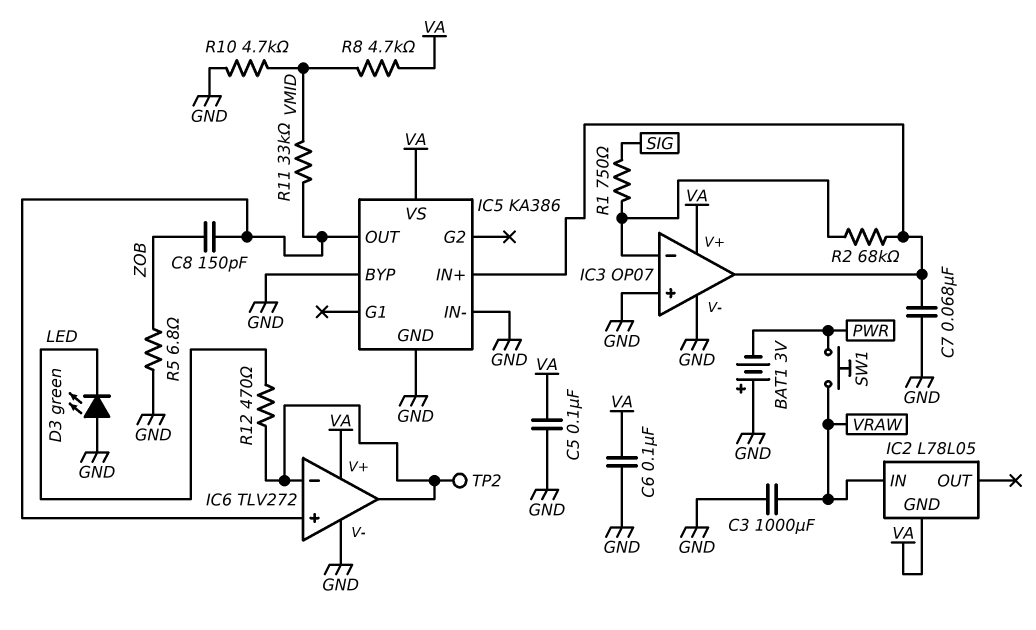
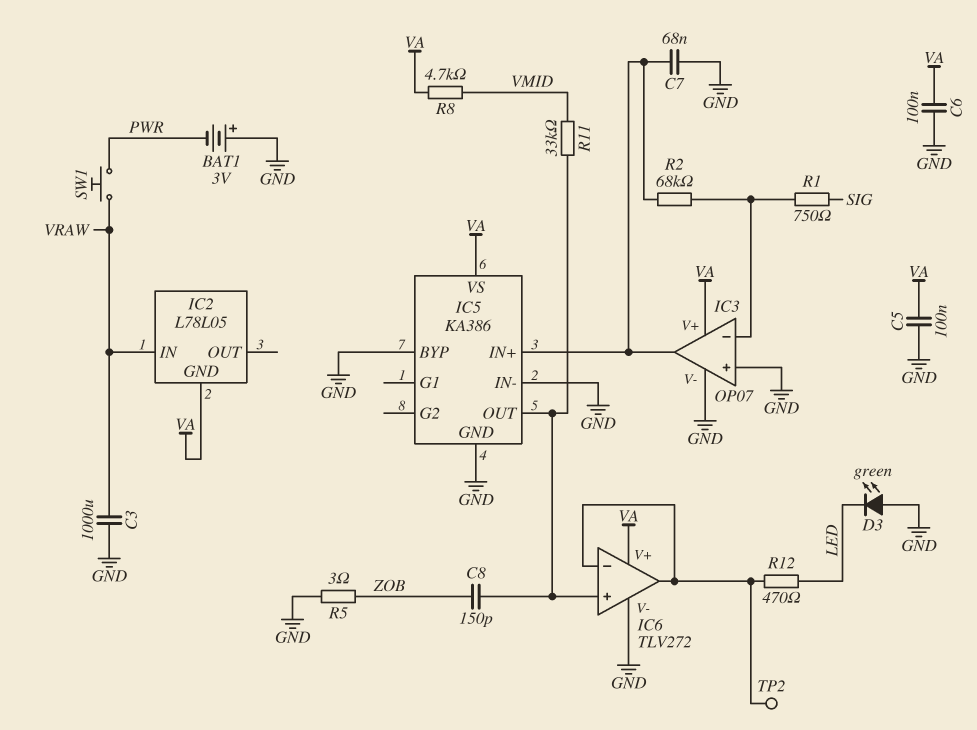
R5: 6.8 (GND, ZOB) -> 3 (GND, ZOB)
R10: 4.7k (GND, VMID) -> none

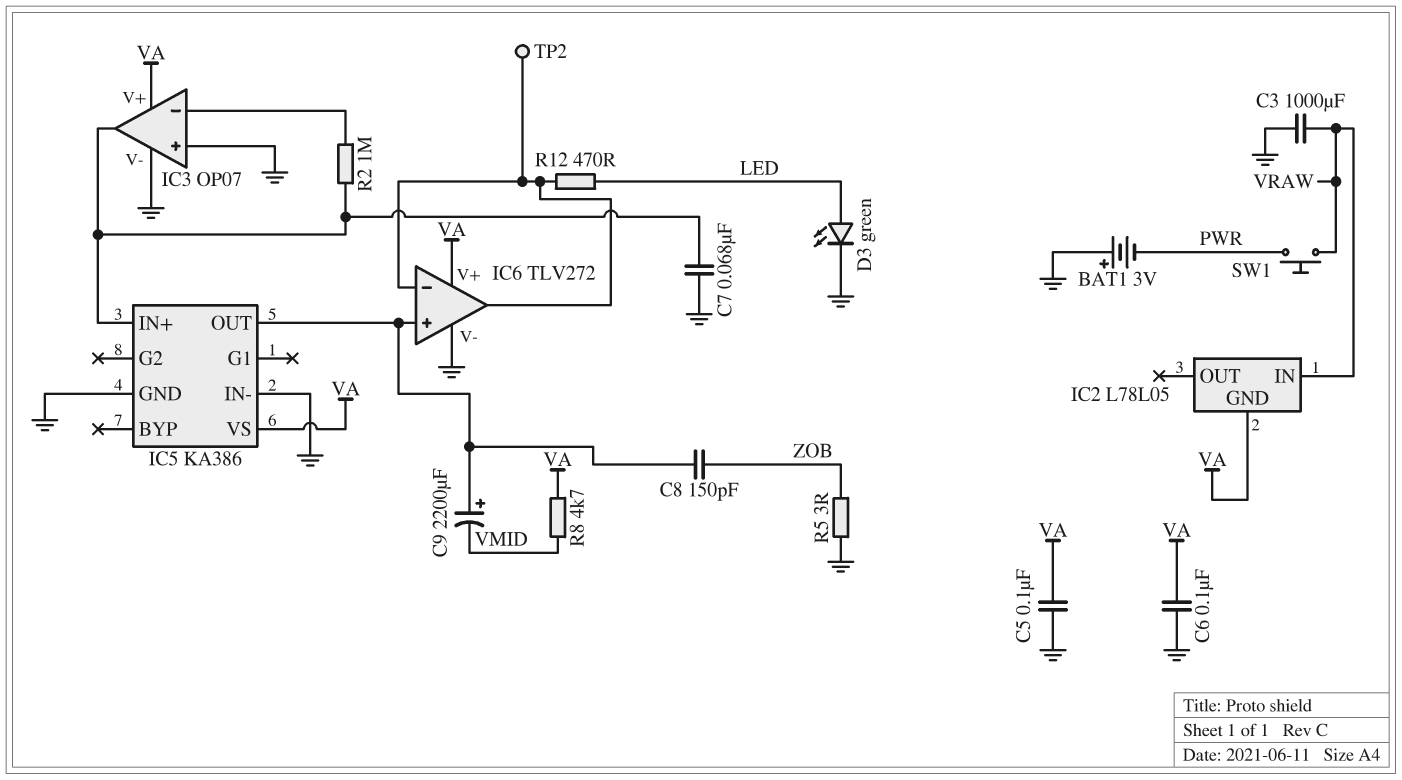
C9: none -> 2200uF (plus IC5/OUT, minus VMID)
D3: LED green (A GND, K LED) -> LED green (A LED, K GND)
IC5 pin BYP: GND -> none
R1: 750 (IC3/in-, SIG) -> none
R2: 68k (IC3/in-, IC3/out) -> 1M (IC3/in-, IC3/out)
R11: 33k (IC5/OUT, VMID) -> none

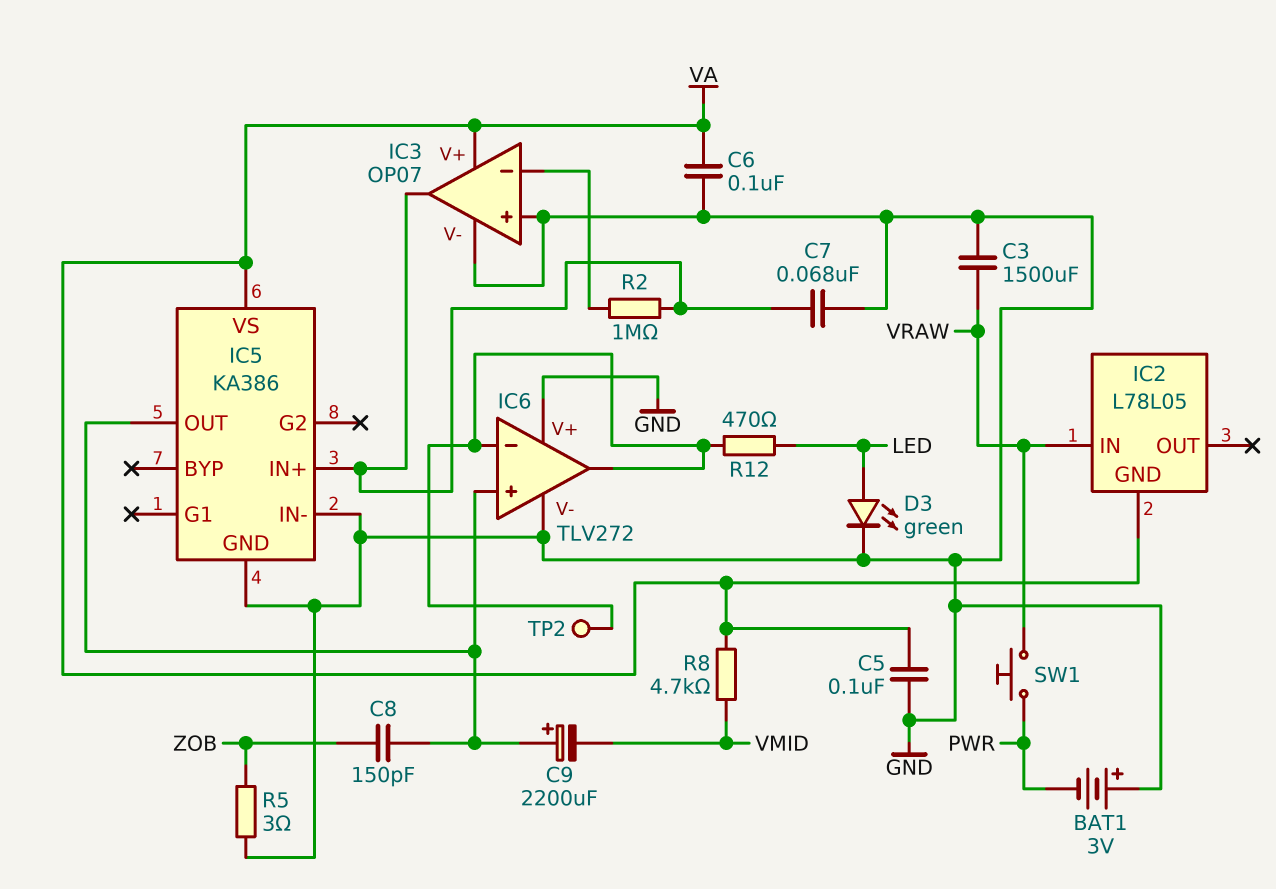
C3: 1000uF (GND, VRAW) -> 1500uF (GND, VRAW)
IC6 pin V+: VA -> GND

